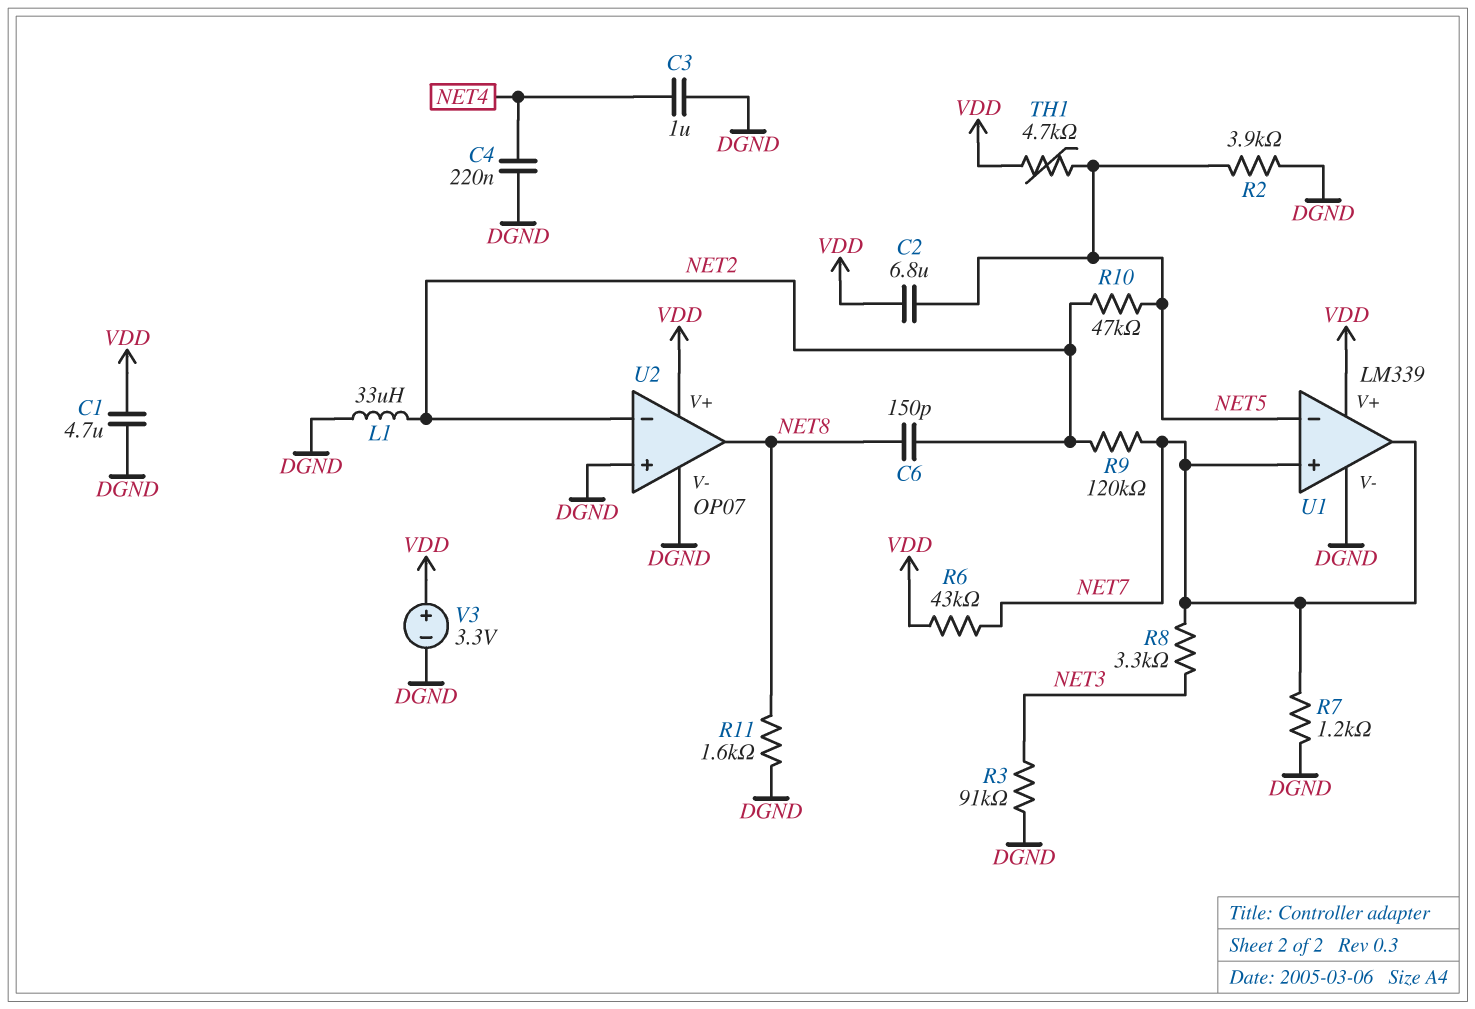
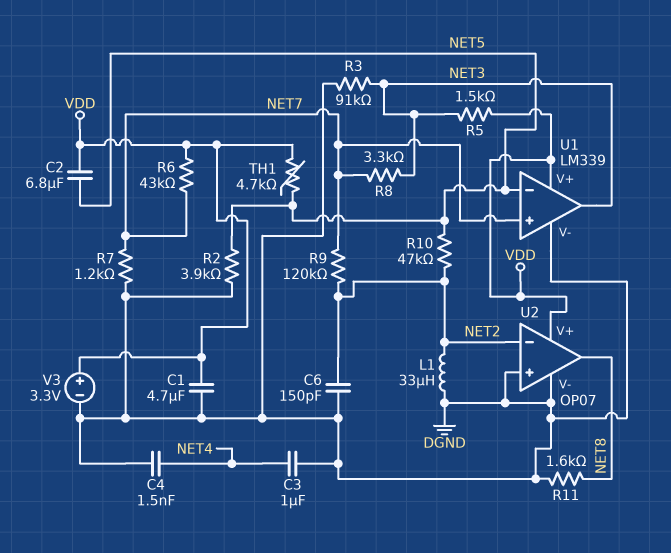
C4: 220nF (DGND, NET4) -> 1.5nF (DGND, NET4)
C6: 150pF (NET2, NET8) -> 150pF (DGND, NET2)
R5: none -> 1.5k (NET3, VDD)
U1 pin out: NET7 -> NET3

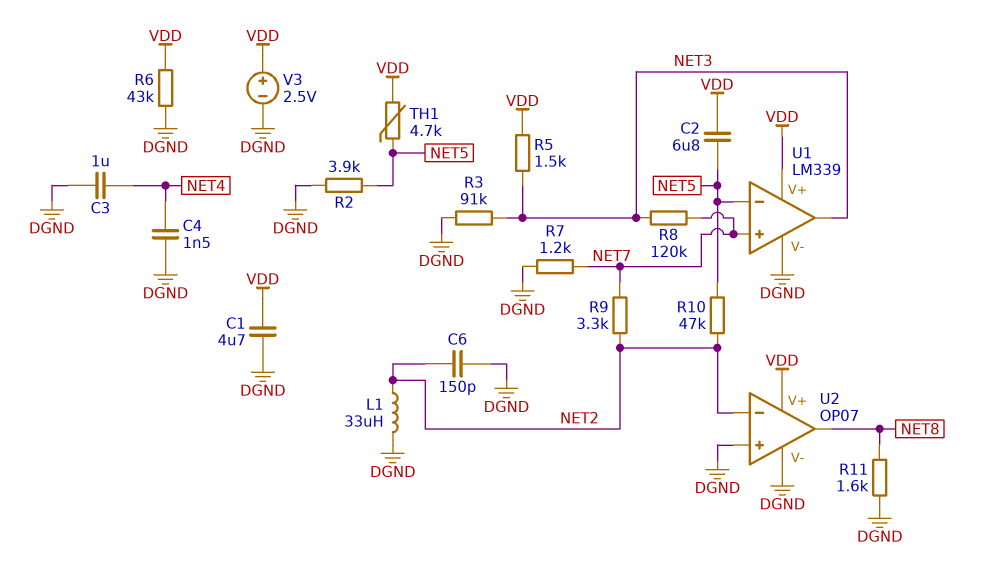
R6: 43k (NET7, VDD) -> 43k (DGND, VDD)
R8: 3.3k (NET3, NET7) -> 120k (NET3, NET7)
R9: 120k (NET2, NET7) -> 3.3k (NET2, NET7)
V3: 3.3V (plus VDD, minus DGND) -> 2.5V (plus VDD, minus DGND)

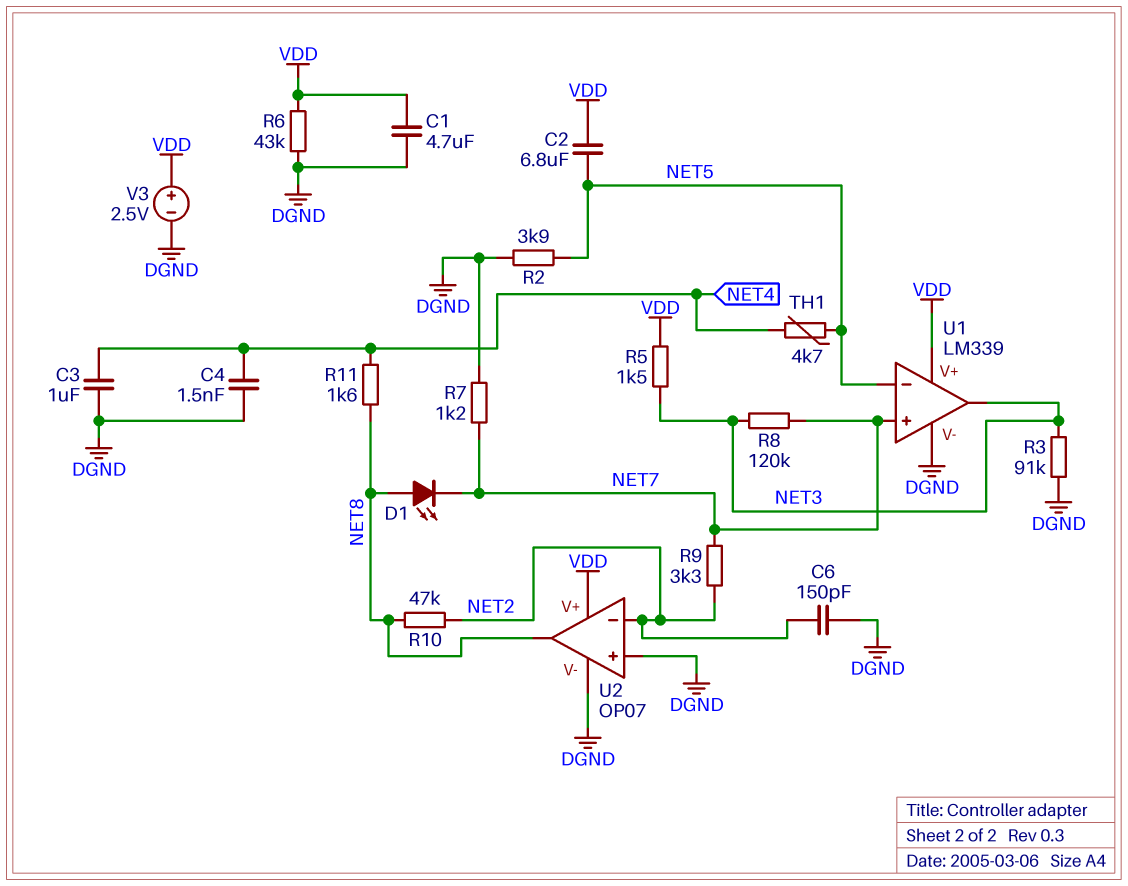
D1: none -> LED (A NET8, K NET7)
L1: 33uH (DGND, NET2) -> none
R10: 47k (NET2, NET5) -> 47k (NET2, NET8)
R11: 1.6k (DGND, NET8) -> 1.6k (NET4, NET8)
TH1: 4.7k (NET5, VDD) -> 4.7k (NET4, NET5)

